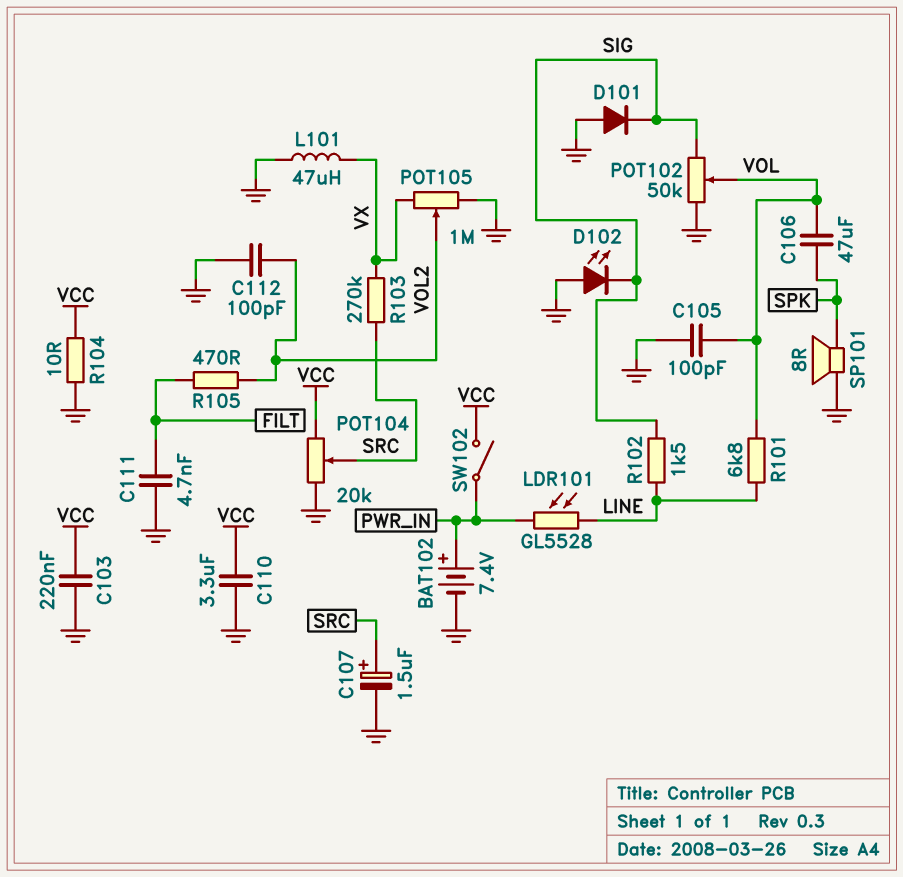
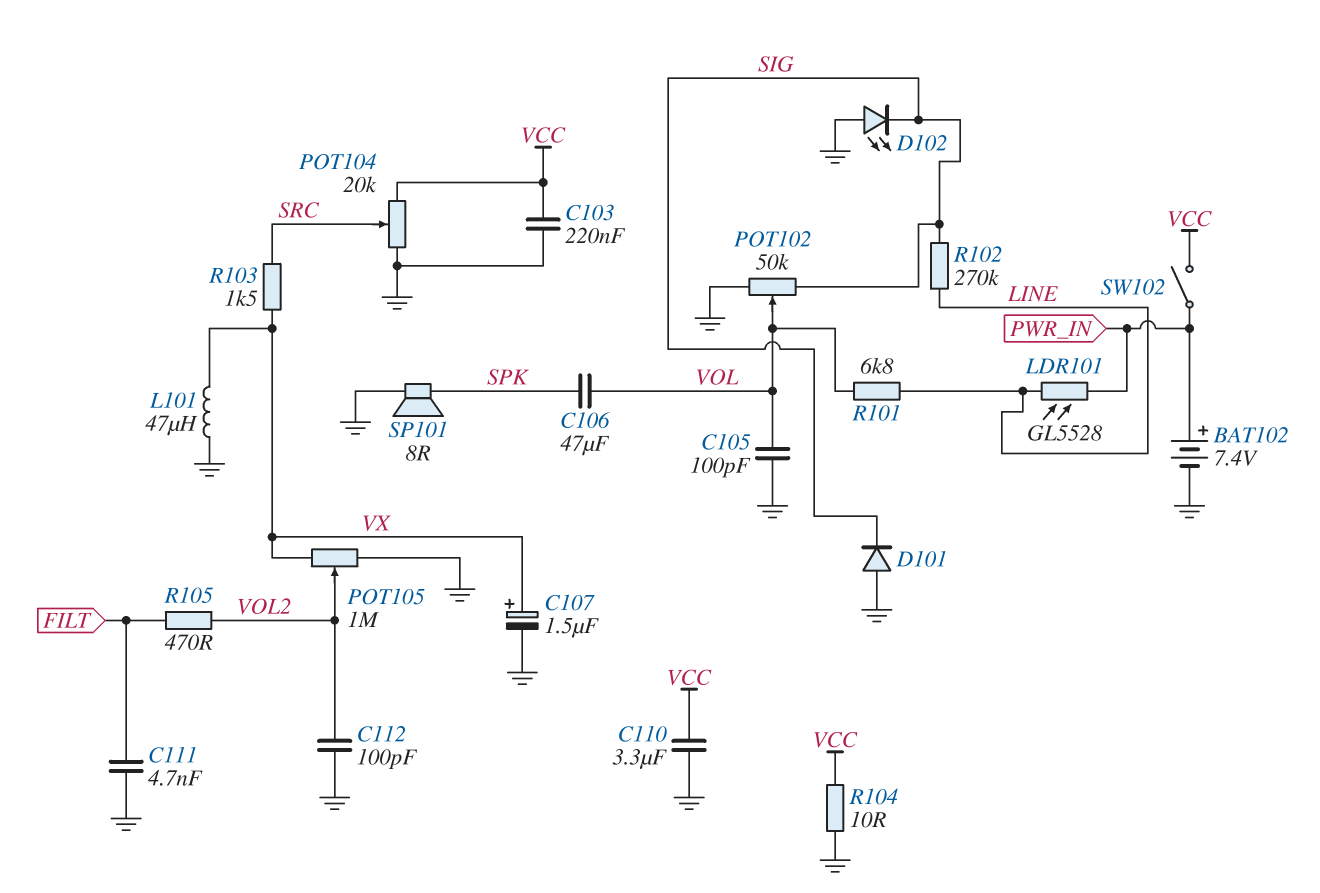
C107: 1.5uF (plus SRC, minus GND) -> 1.5uF (plus VX, minus GND)
R102: 1.5k (LINE, SIG) -> 270k (LINE, SIG)
R103: 270k (SRC, VX) -> 1.5k (SRC, VX)

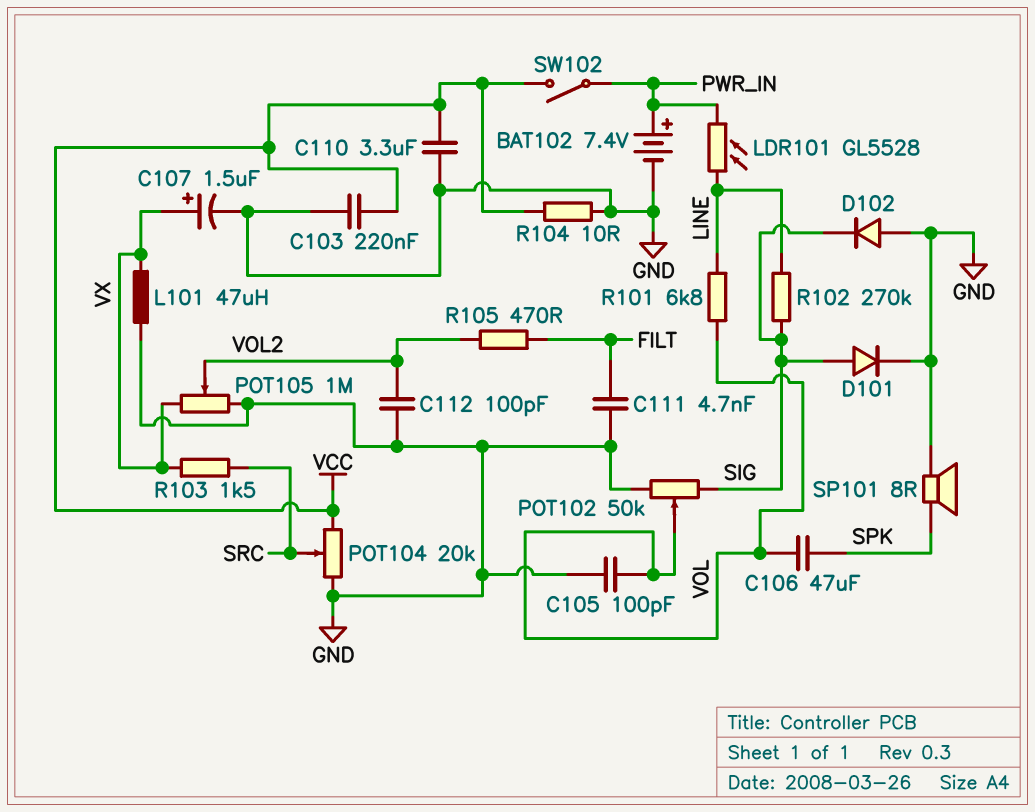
D101: diode (A GND, K SIG) -> diode (A SIG, K GND)
D102: LED (A GND, K SIG) -> diode (A GND, K SIG)

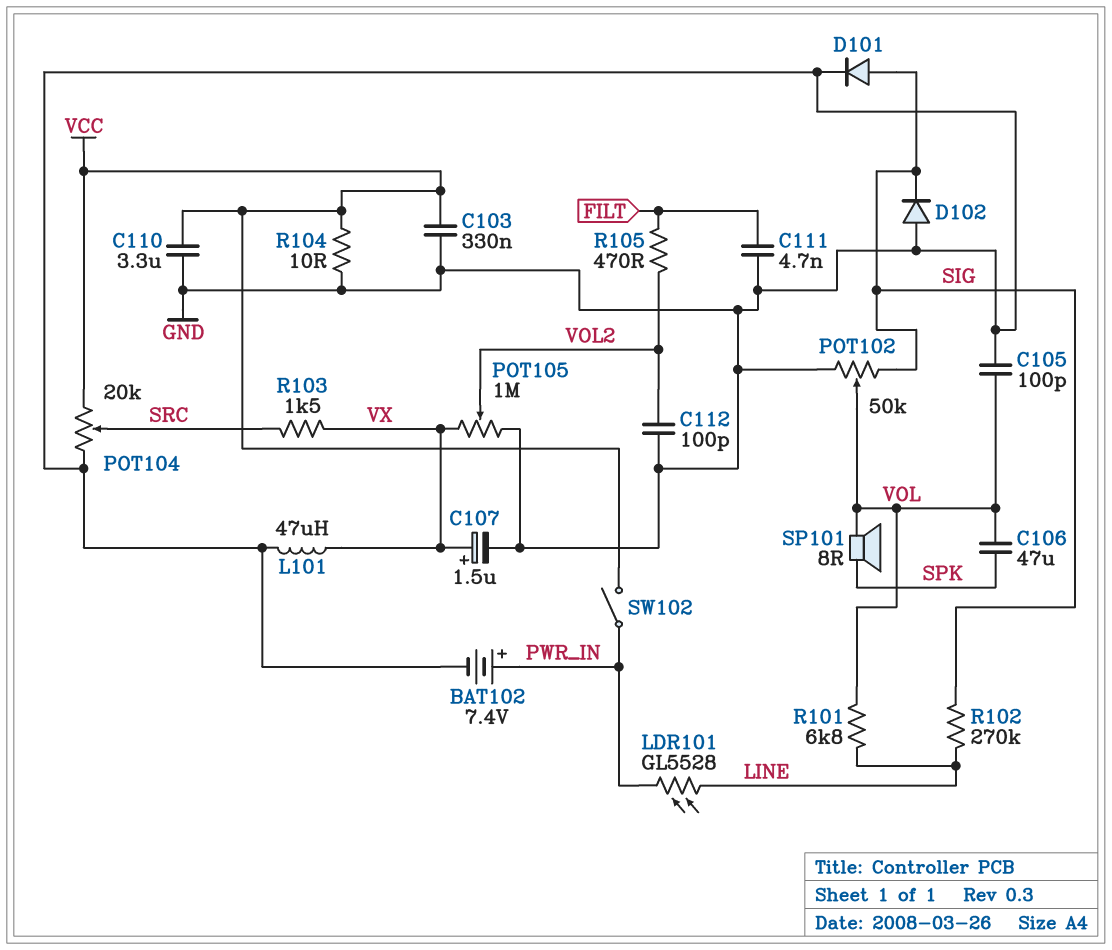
C103: 220nF (GND, VCC) -> 330nF (GND, VCC)
SP101: speaker 8R (GND, SPK) -> speaker 8R (SPK, VOL)

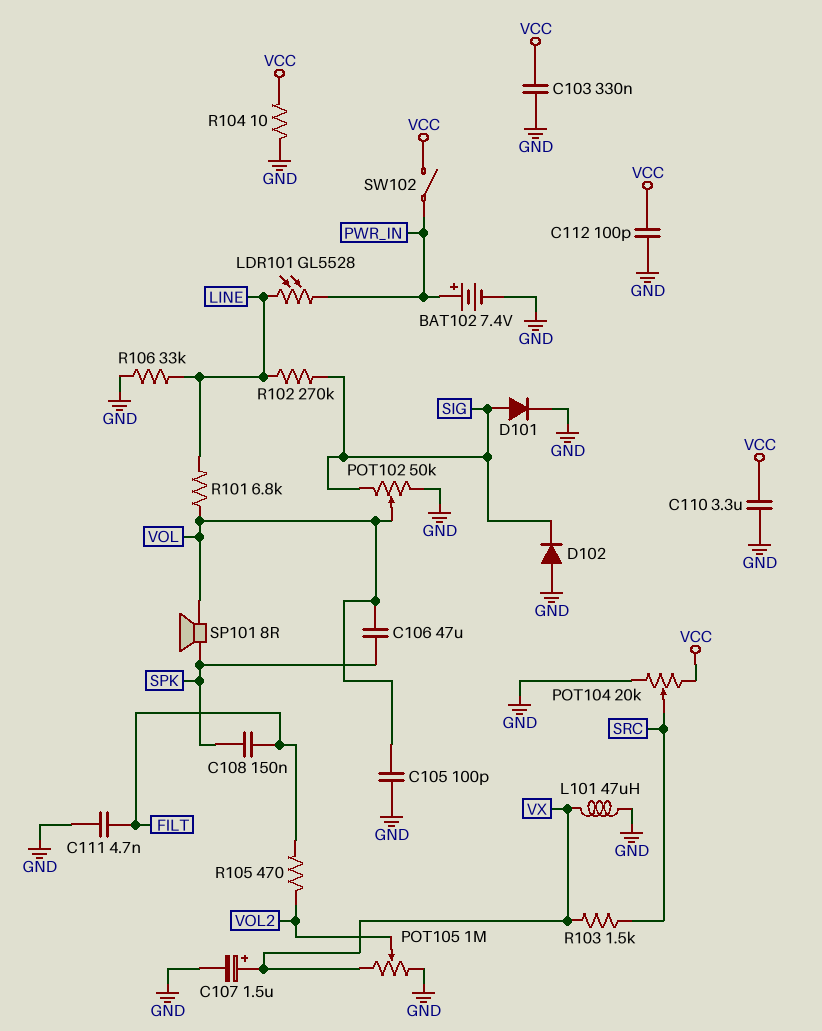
C108: none -> 150nF (FILT, SPK)
C112: 100pF (GND, VOL2) -> 100pF (GND, VCC)
R106: none -> 33k (GND, LINE)

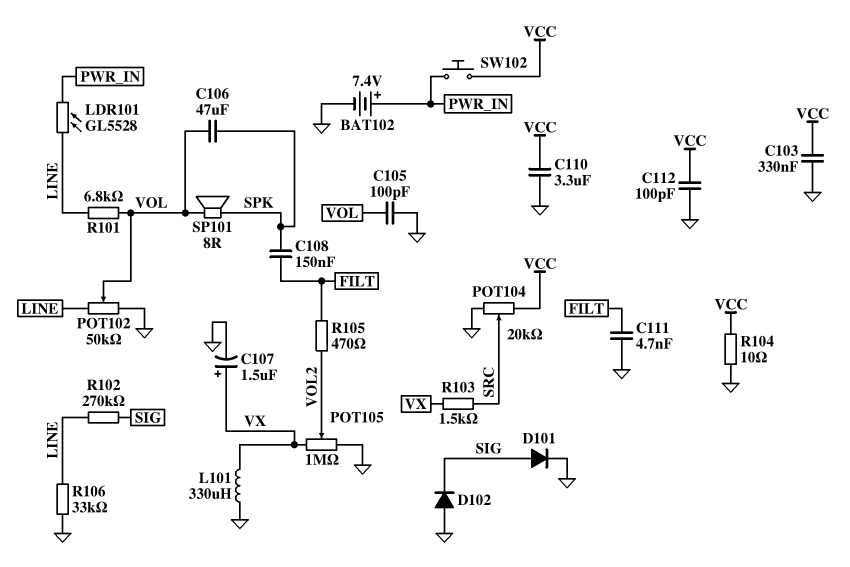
L101: 47uH (GND, VX) -> 330uH (GND, VX)
POT102: 50k (GND, SIG, wiper VOL) -> 50k (GND, LINE, wiper VOL)
SW102: switch (PWR_IN, VCC) -> button (PWR_IN, VCC)

